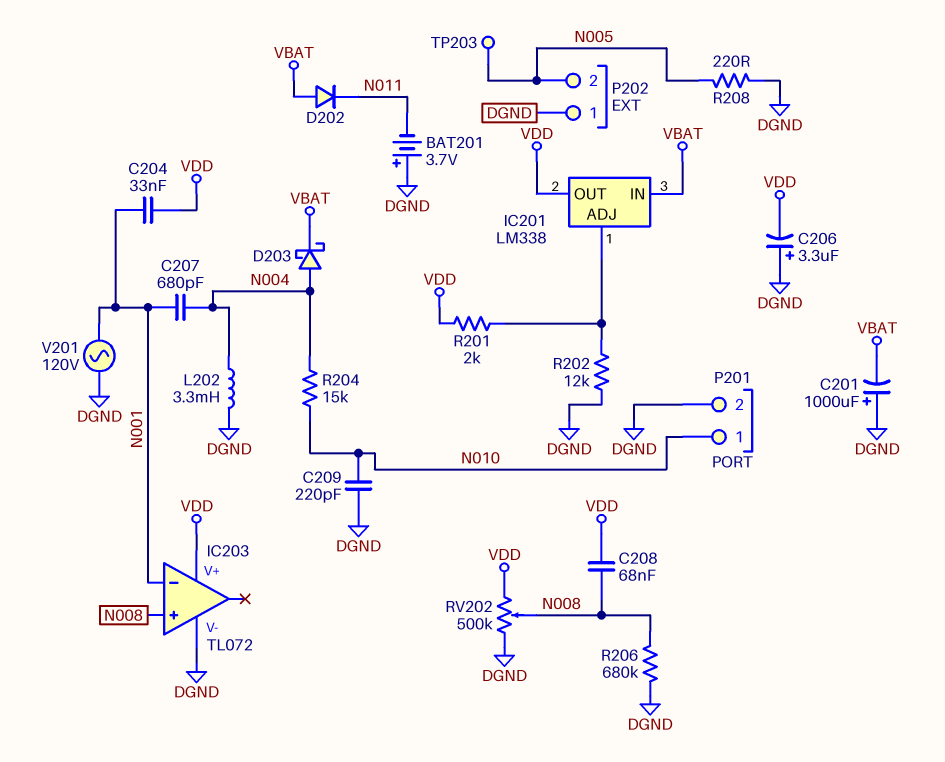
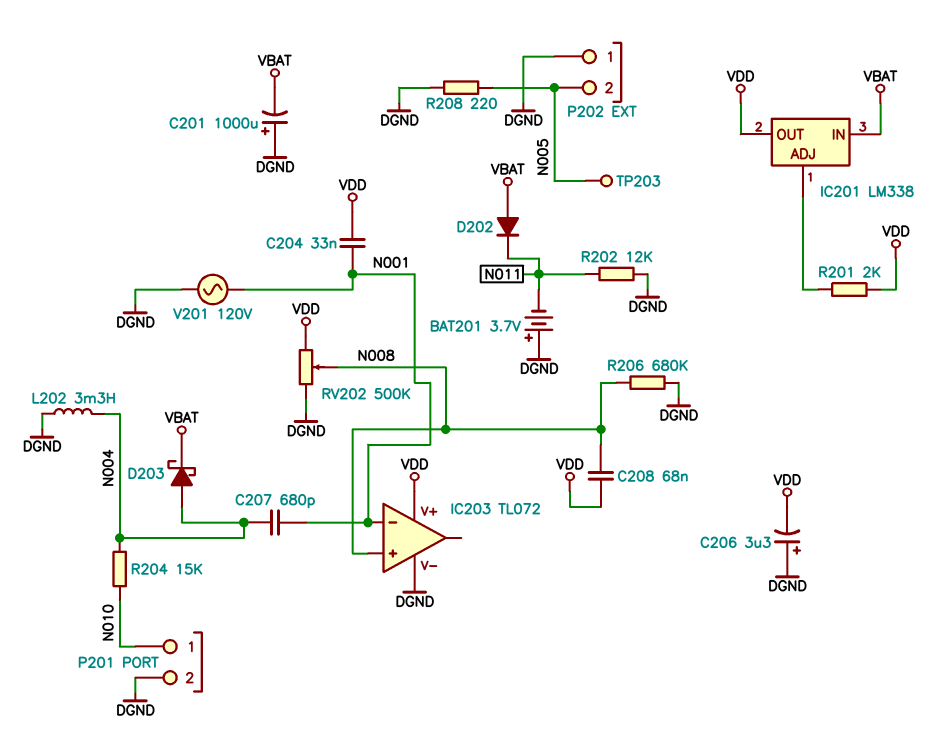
C209: 220pF (DGND, N010) -> none
R202: 12k (DGND, IC201/ADJ) -> 12k (DGND, N011)

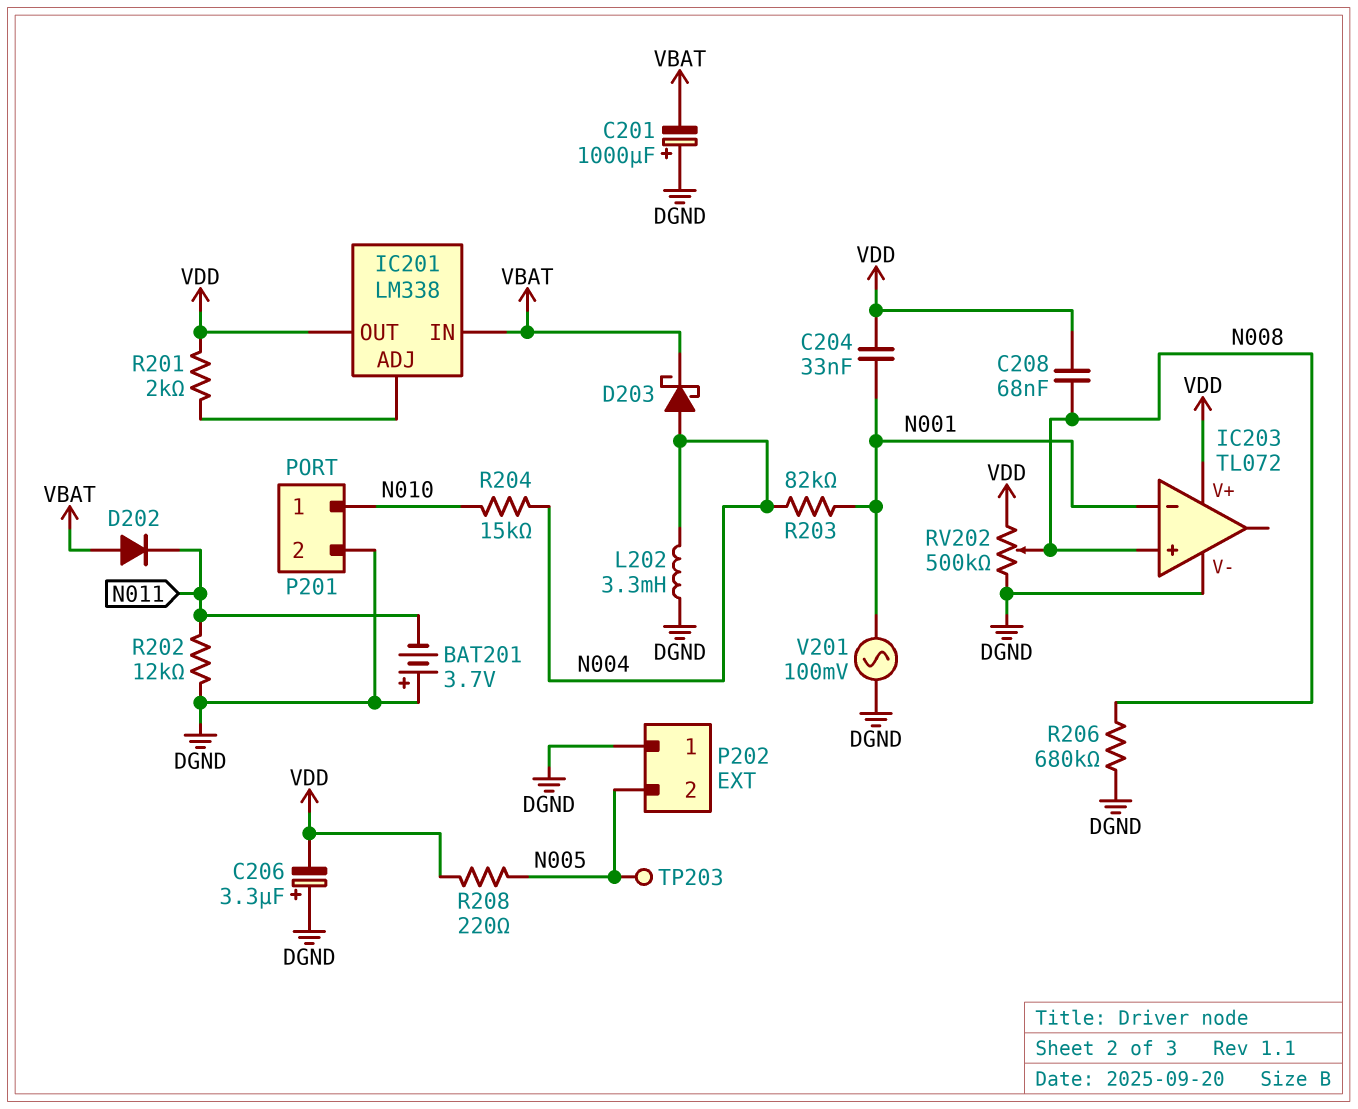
C207: 680pF (N001, N004) -> none
R203: none -> 82k (N001, N004)
R208: 220 (DGND, N005) -> 220 (N005, VDD)
V201: AC 120V (DGND, N001) -> AC 100mV (DGND, N001)

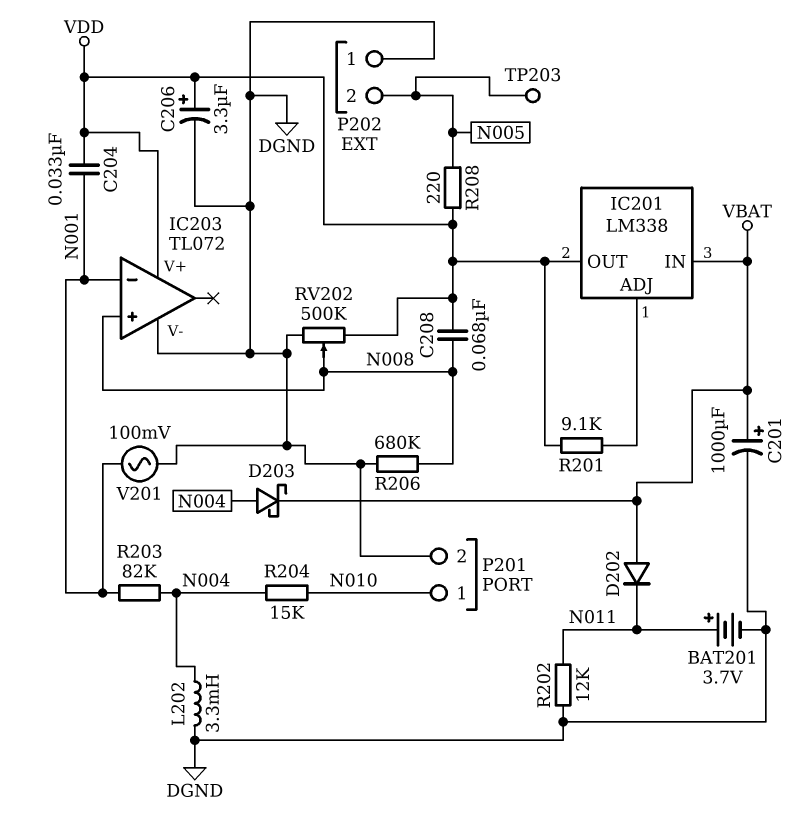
BAT201: 3.7V (plus DGND, minus N011) -> 3.7V (plus N011, minus DGND)
C201: 1000uF (plus DGND, minus VBAT) -> 1000uF (plus VBAT, minus DGND)
C206: 3.3uF (plus DGND, minus VDD) -> 3.3uF (plus VDD, minus DGND)
R201: 2k (IC201/ADJ, VDD) -> 9.1k (IC201/ADJ, VDD)

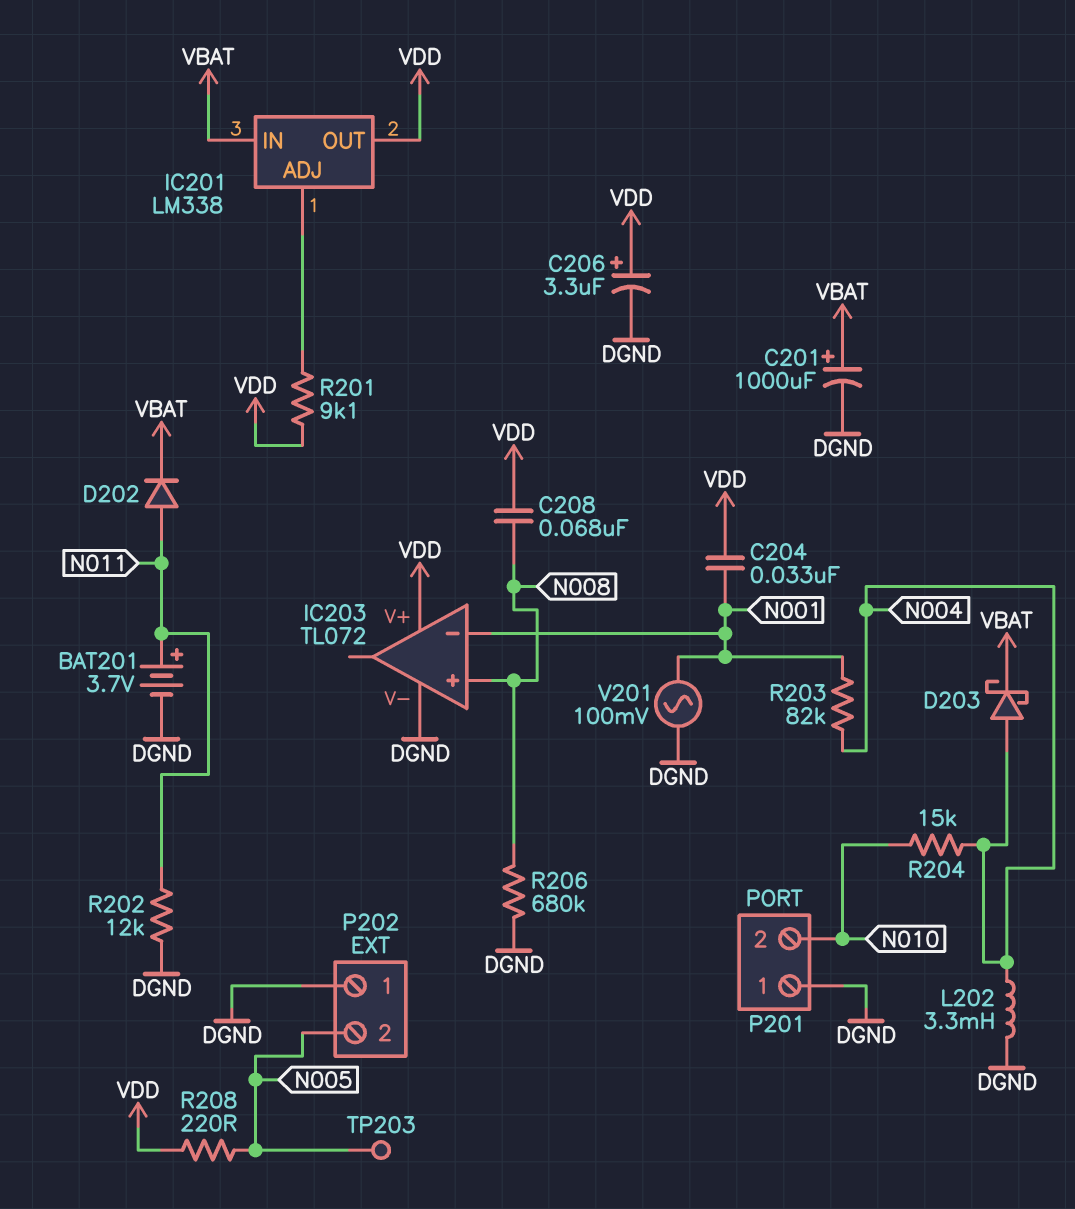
D202: diode (A VBAT, K N011) -> diode (A N011, K VBAT)
P201 pin 1: N010 -> DGND
P201 pin 2: DGND -> N010
RV202: 500k (DGND, VDD, wiper N008) -> none

